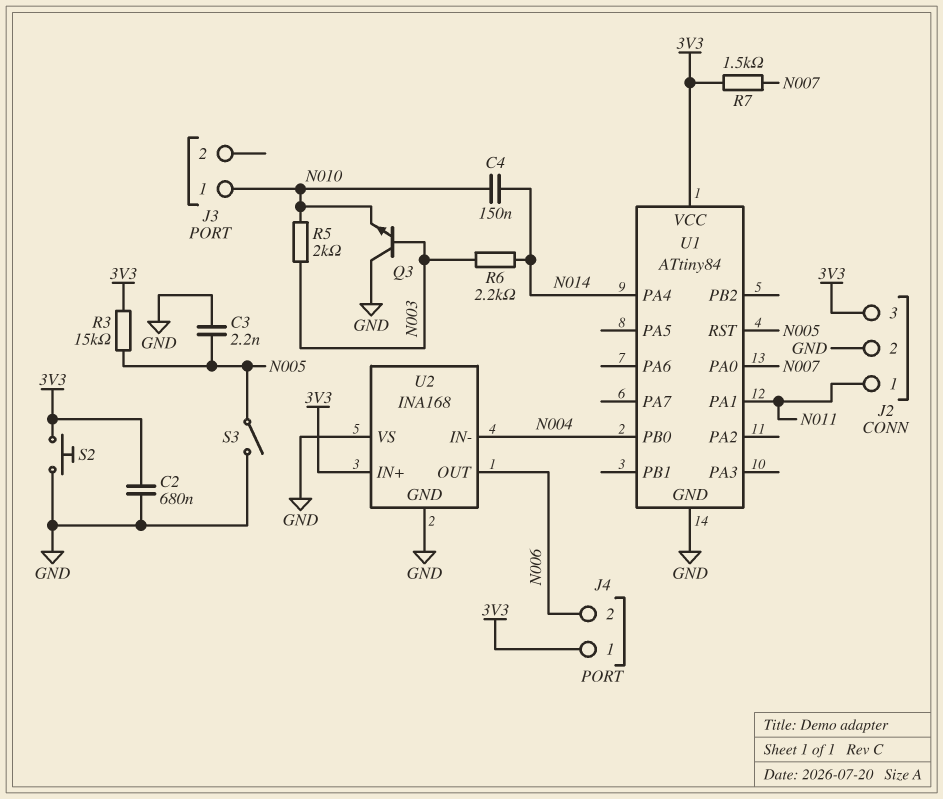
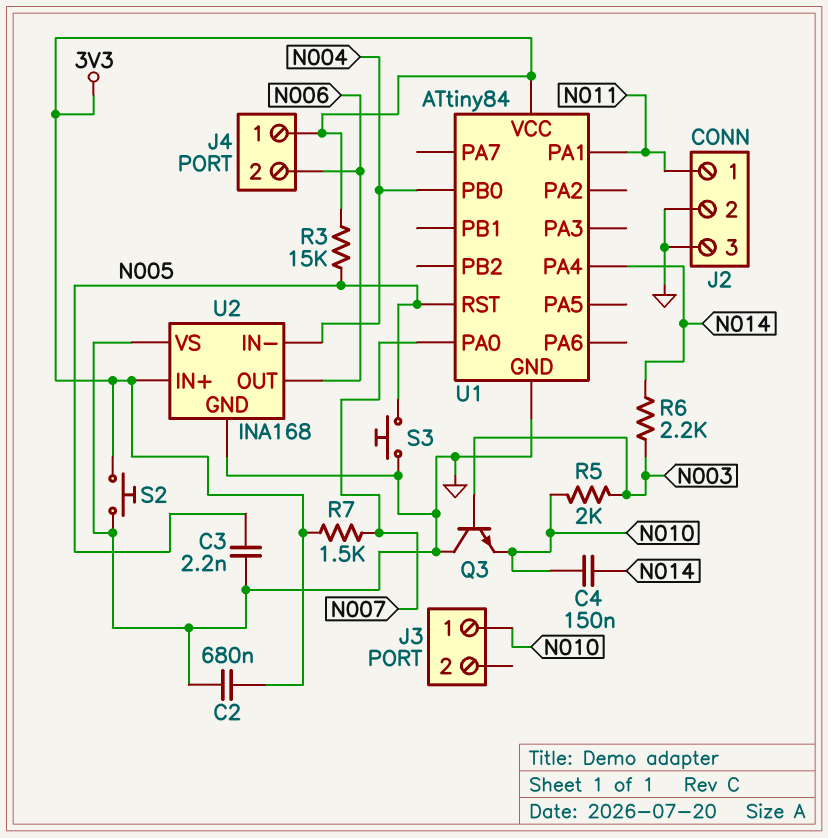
J2 pin 3: 3V3 -> GND
S3: switch (GND, N005) -> button (GND, N005)

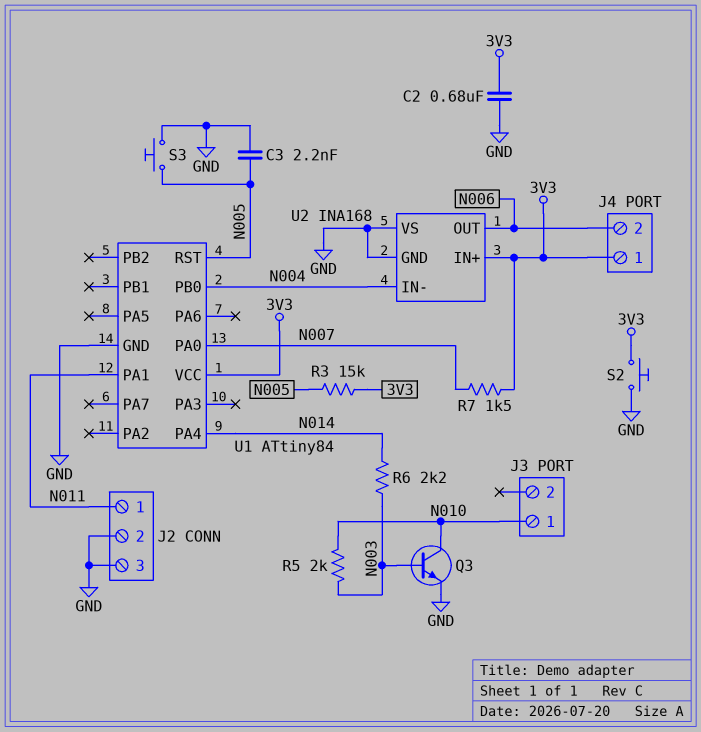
C4: 150nF (N010, N014) -> none
Q3: NPN (B N003, C GND, E N010) -> NPN (B N003, C N010, E GND)

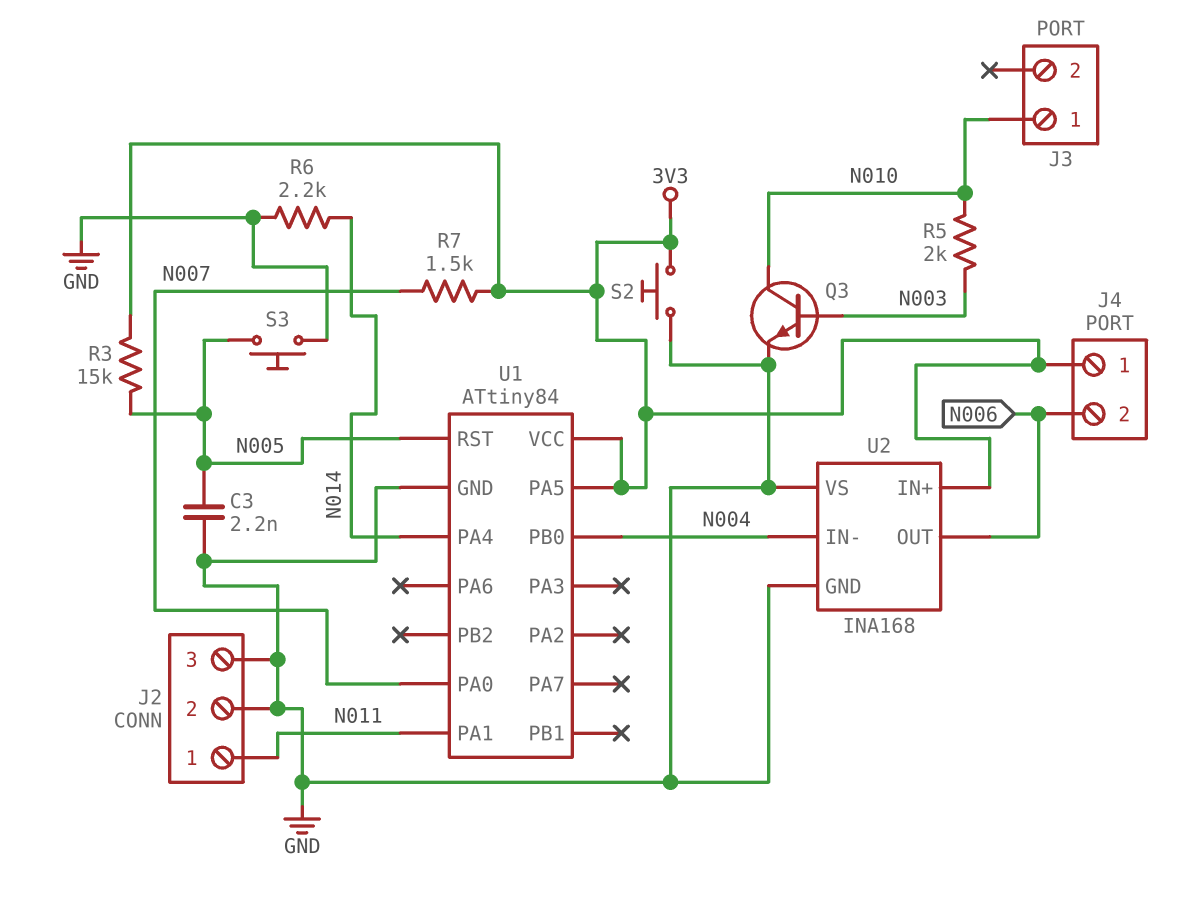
C2: 680nF (3V3, GND) -> none
R6: 2.2k (N003, N014) -> 2.2k (GND, N014)
U1 pin PA5: none -> 3V3

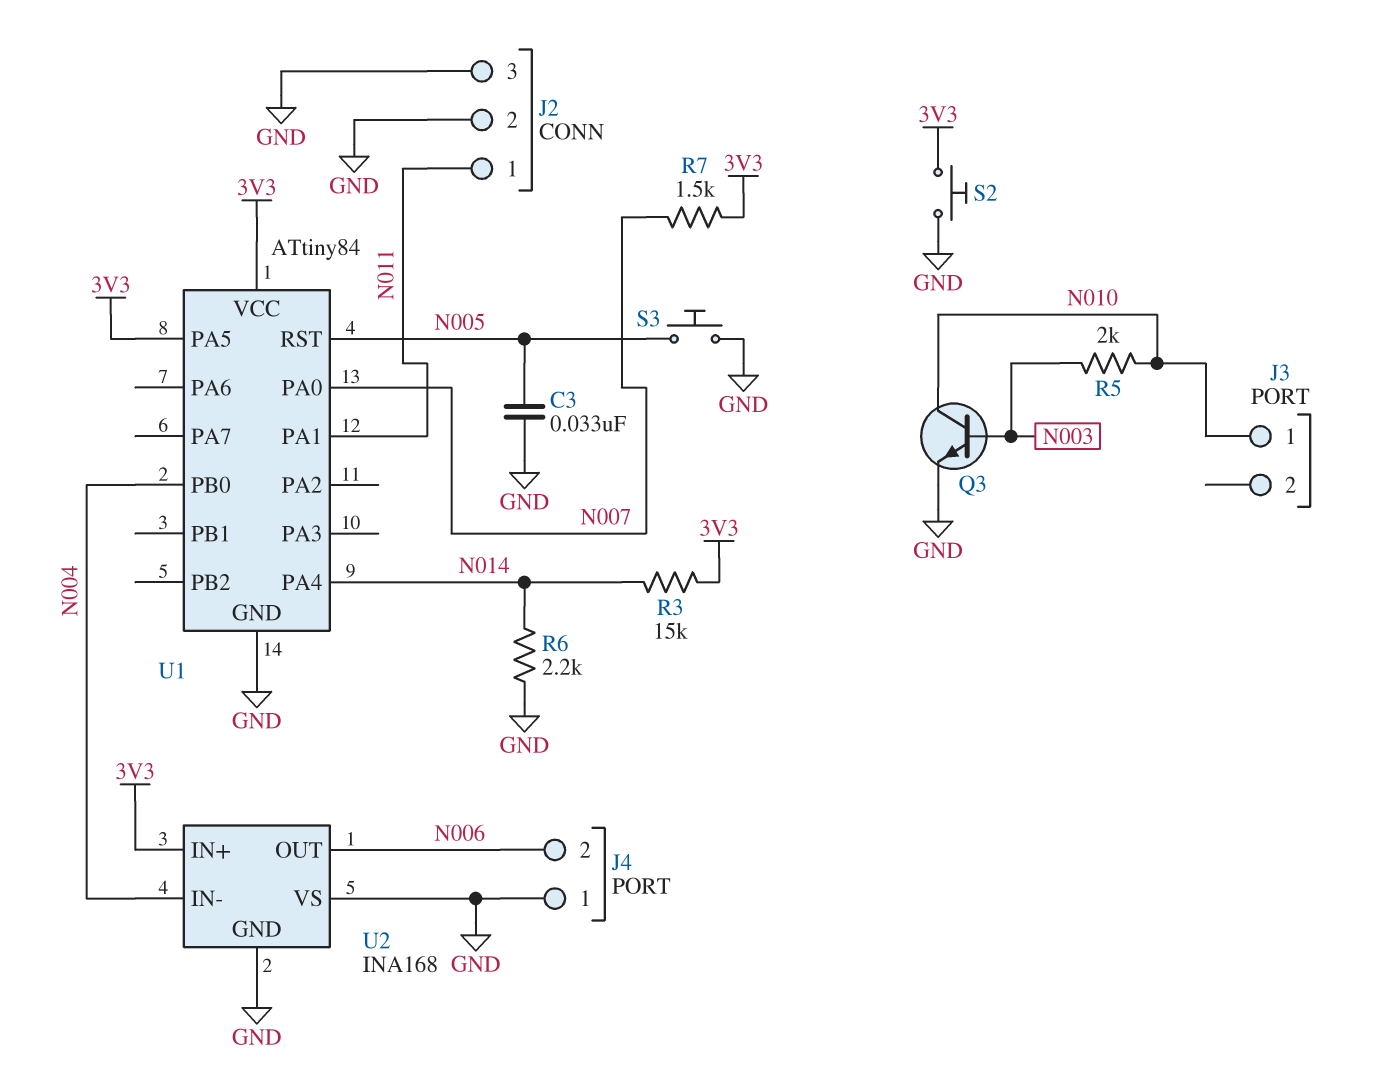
C3: 2.2nF (GND, N005) -> 33nF (GND, N005)
J4 pin 1: 3V3 -> GND
R3: 15k (3V3, N005) -> 15k (3V3, N014)

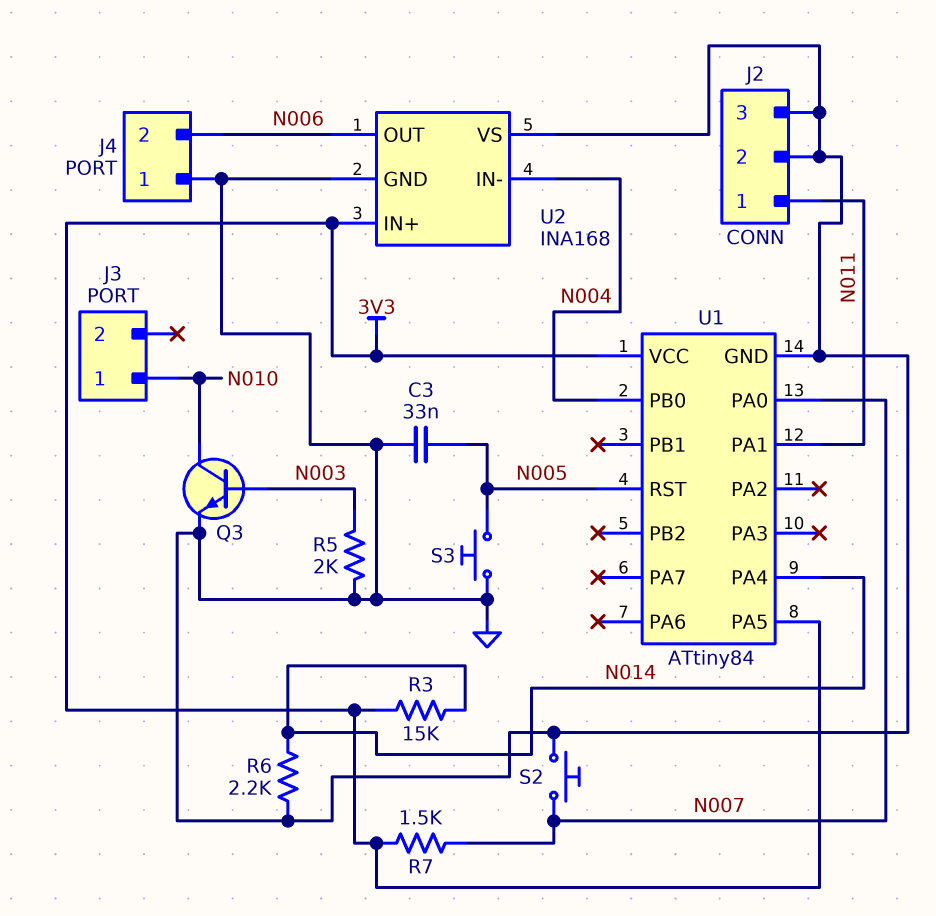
R5: 2k (N003, N010) -> 2k (GND, N003)
S2: button (3V3, GND) -> button (GND, N007)

